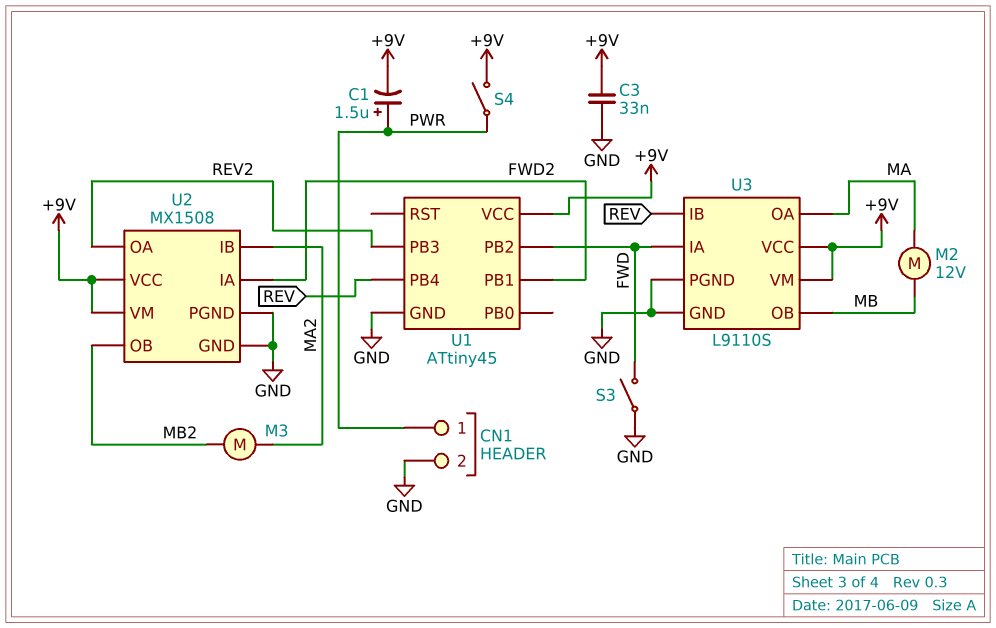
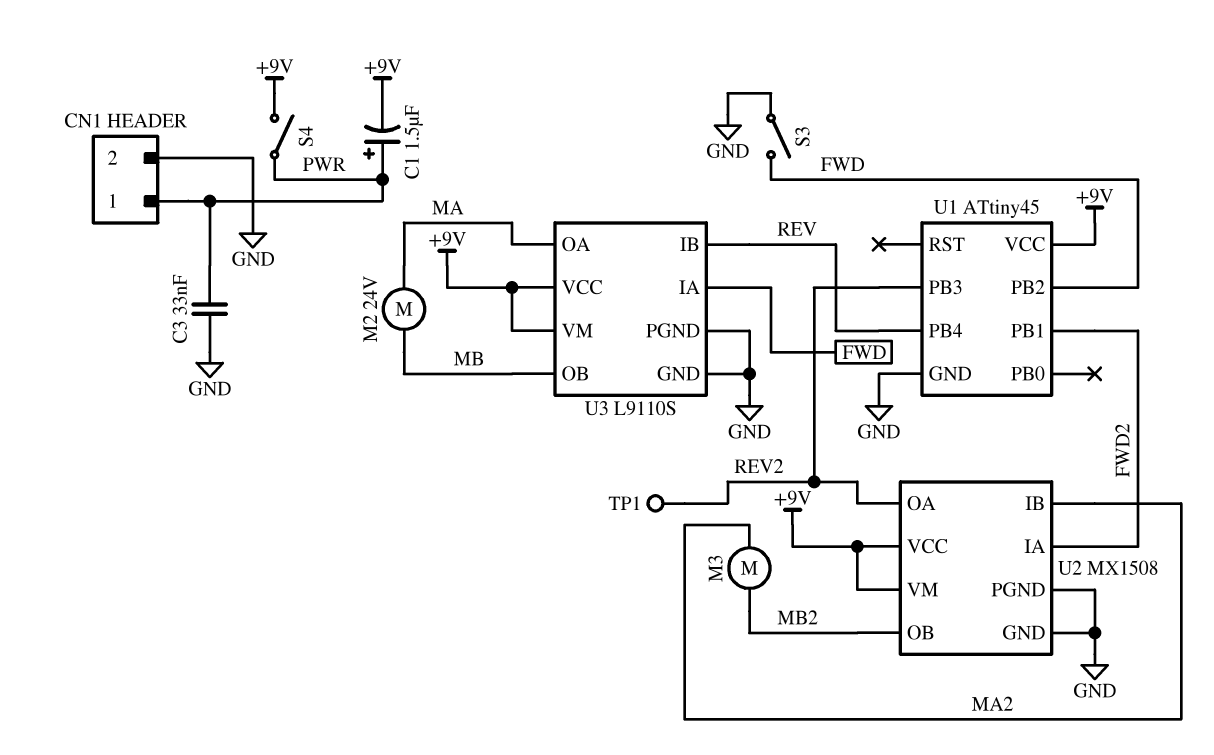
C3: 33nF (+9V, GND) -> 33nF (GND, PWR)
M2: motor 12V (MA, MB) -> motor 24V (MA, MB)
TP1: none -> test point (REV2)

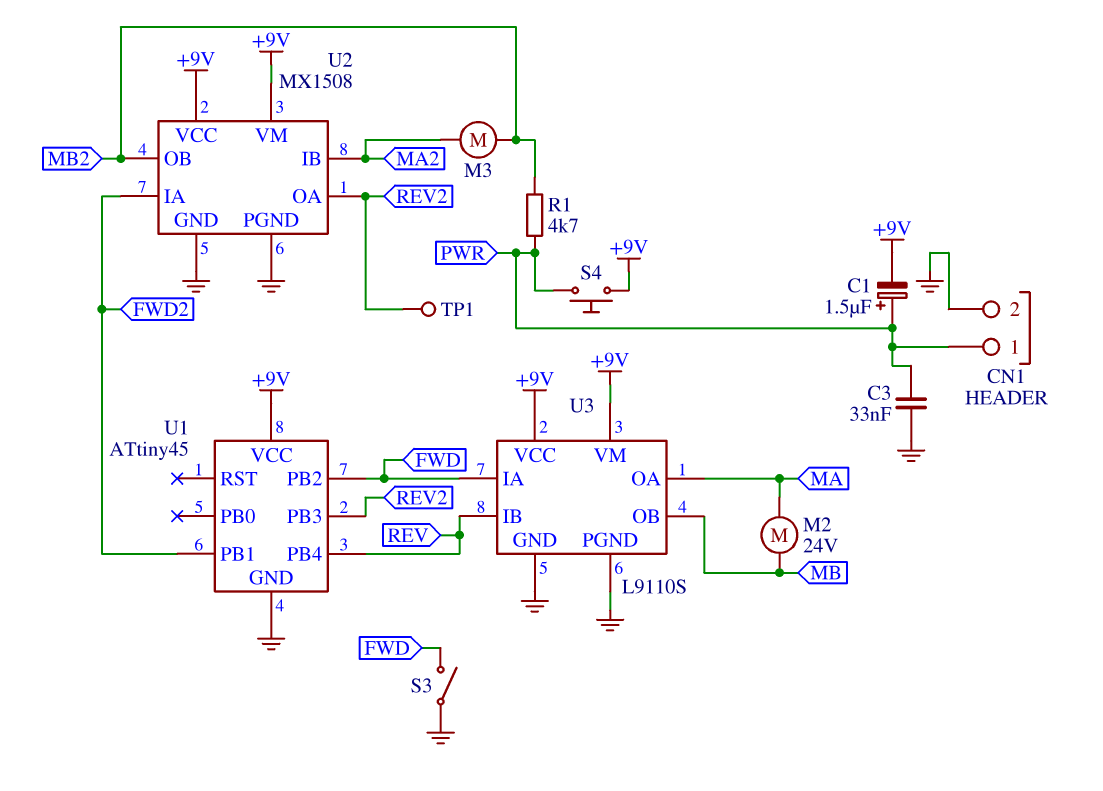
R1: none -> 4.7k (MB2, PWR)
S4: switch (+9V, PWR) -> button (+9V, PWR)

